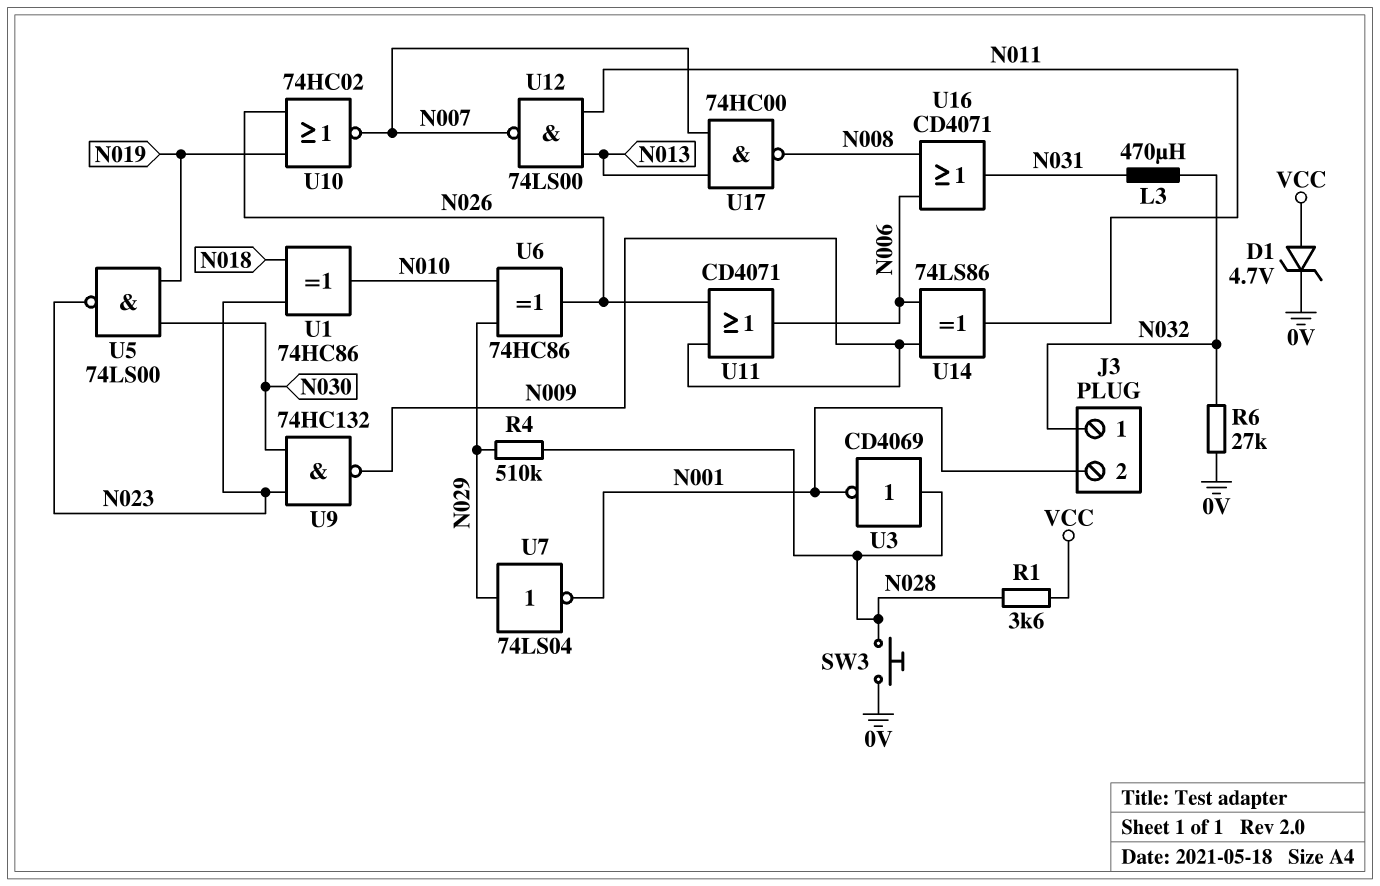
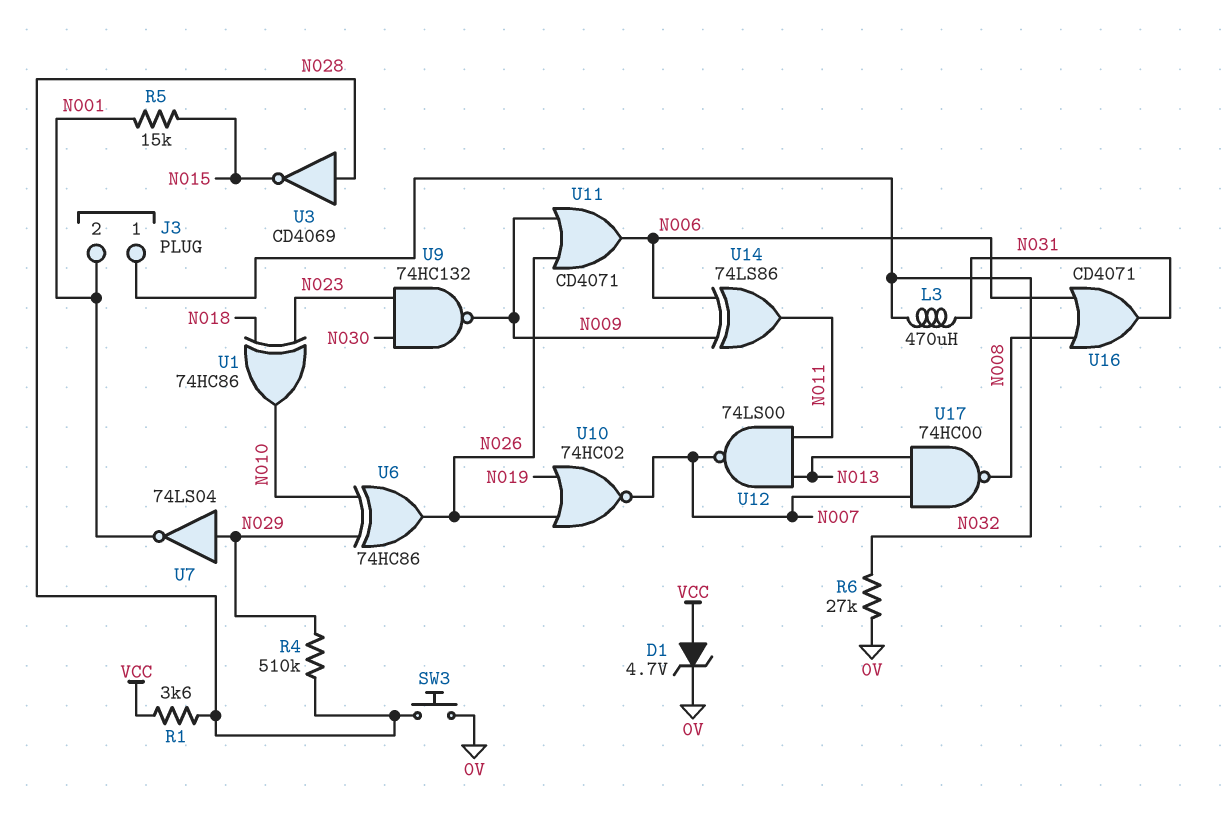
R5: none -> 15k (N001, N015)
U3: NOT CD4069 (in N028, out N001) -> NOT CD4069 (in N028, out N015)
U5: NAND 74LS00 (in N019, in N030, out N023) -> none

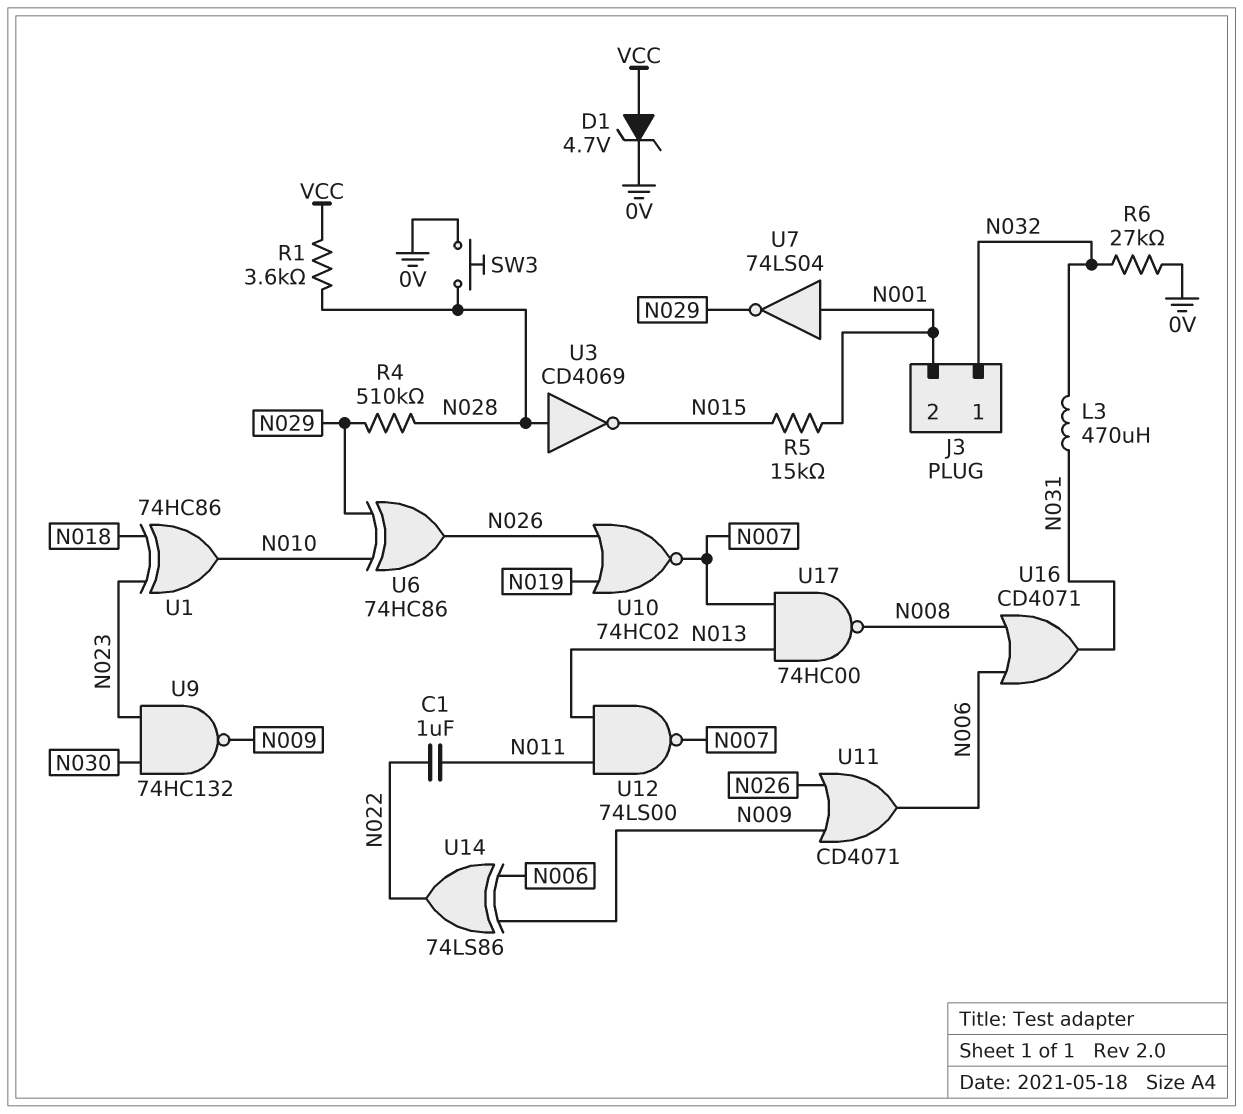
C1: none -> 1uF (N011, N022)
U7: NOT 74LS04 (in N029, out N001) -> NOT 74LS04 (in N001, out N029)
U14: XOR 74LS86 (in N006, in N009, out N011) -> XOR 74LS86 (in N006, in N009, out N022)

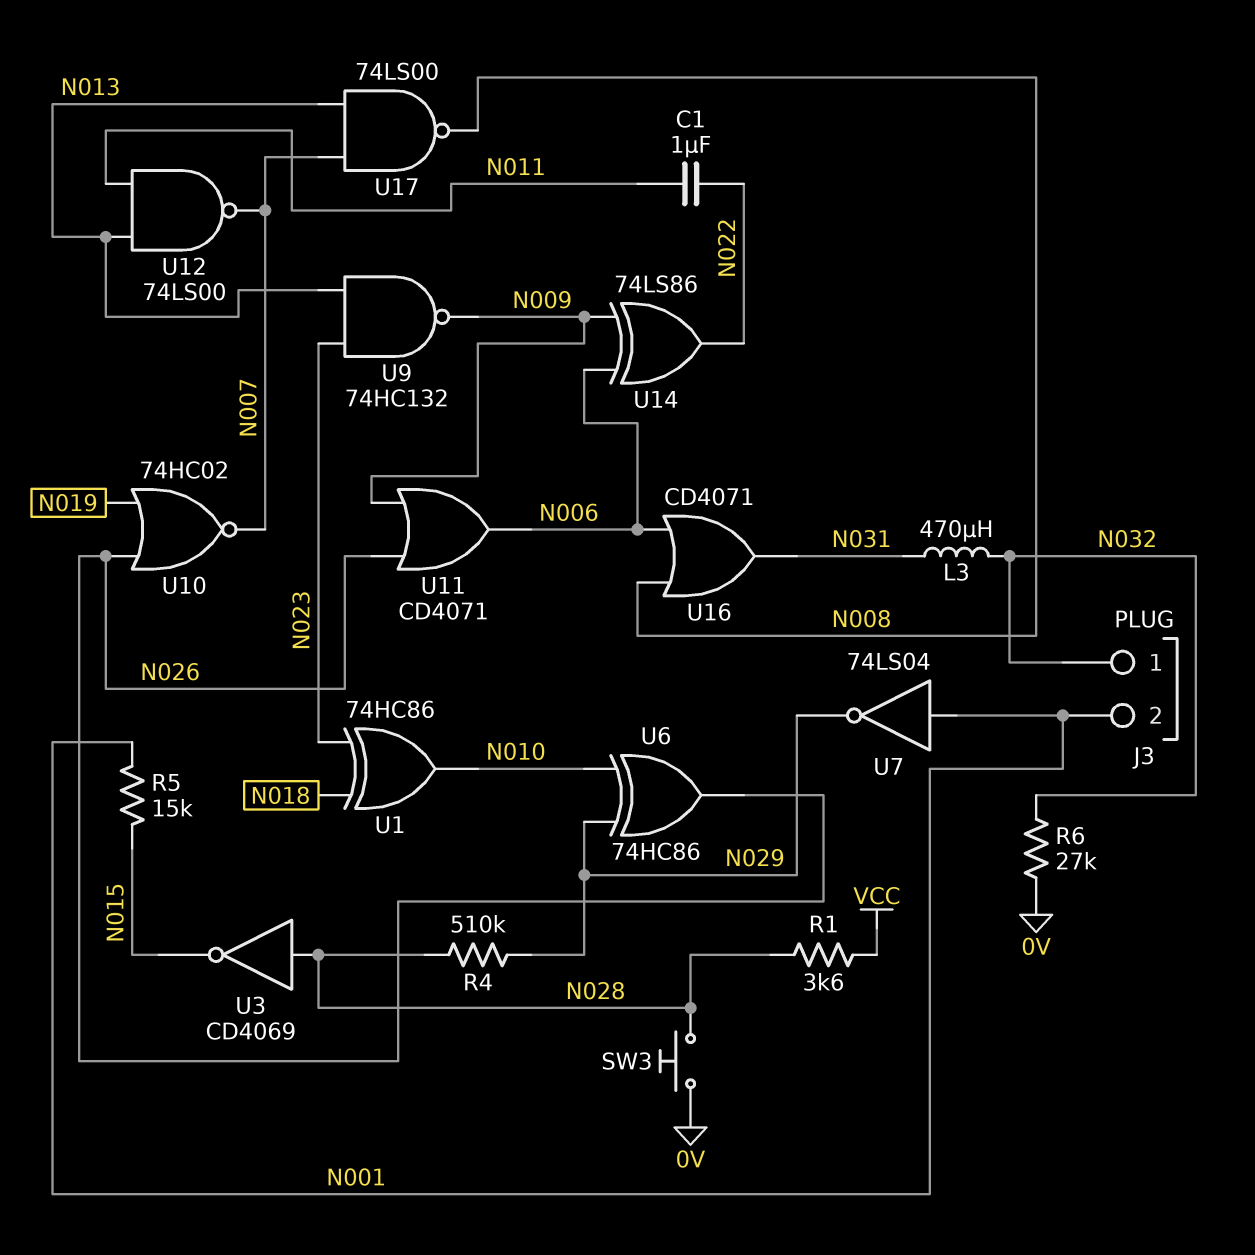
D1: zener 4.7V (A VCC, K 0V) -> none
U9: NAND 74HC132 (in N023, in N030, out N009) -> NAND 74HC132 (in N013, in N023, out N009)
U17: NAND 74HC00 (in N007, in N013, out N008) -> NAND 74LS00 (in N007, in N013, out N008)

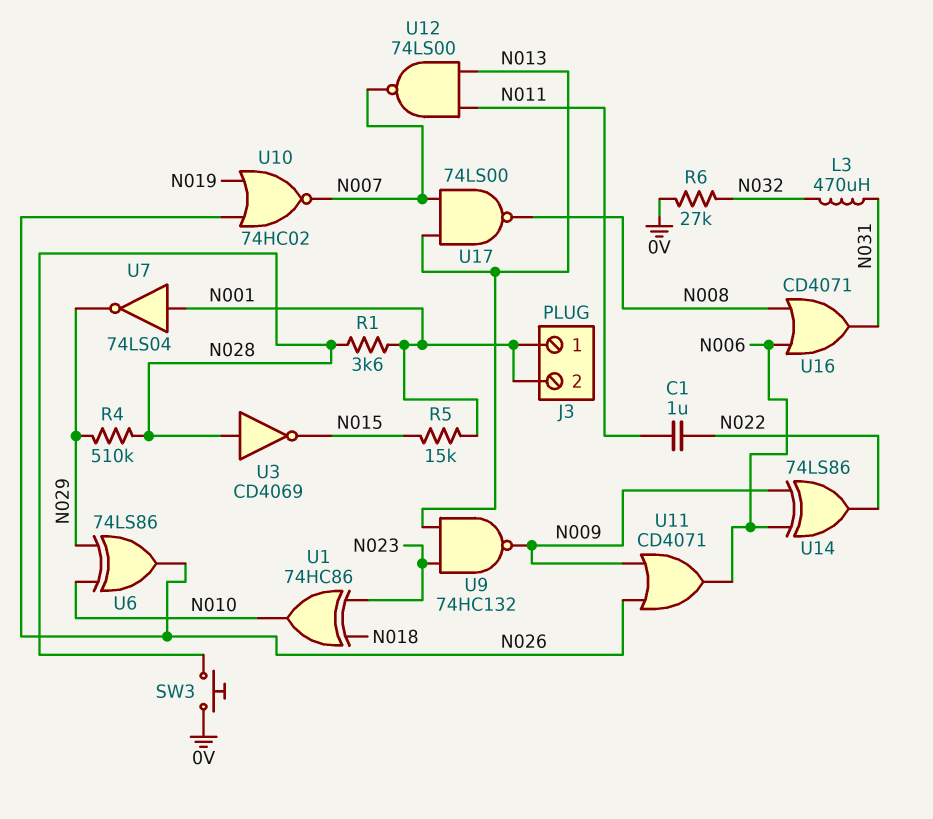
J3 pin 1: N032 -> N001
R1: 3.6k (N028, VCC) -> 3.6k (N001, N028)
U6: XOR 74HC86 (in N010, in N029, out N026) -> XOR 74LS86 (in N010, in N029, out N026)

